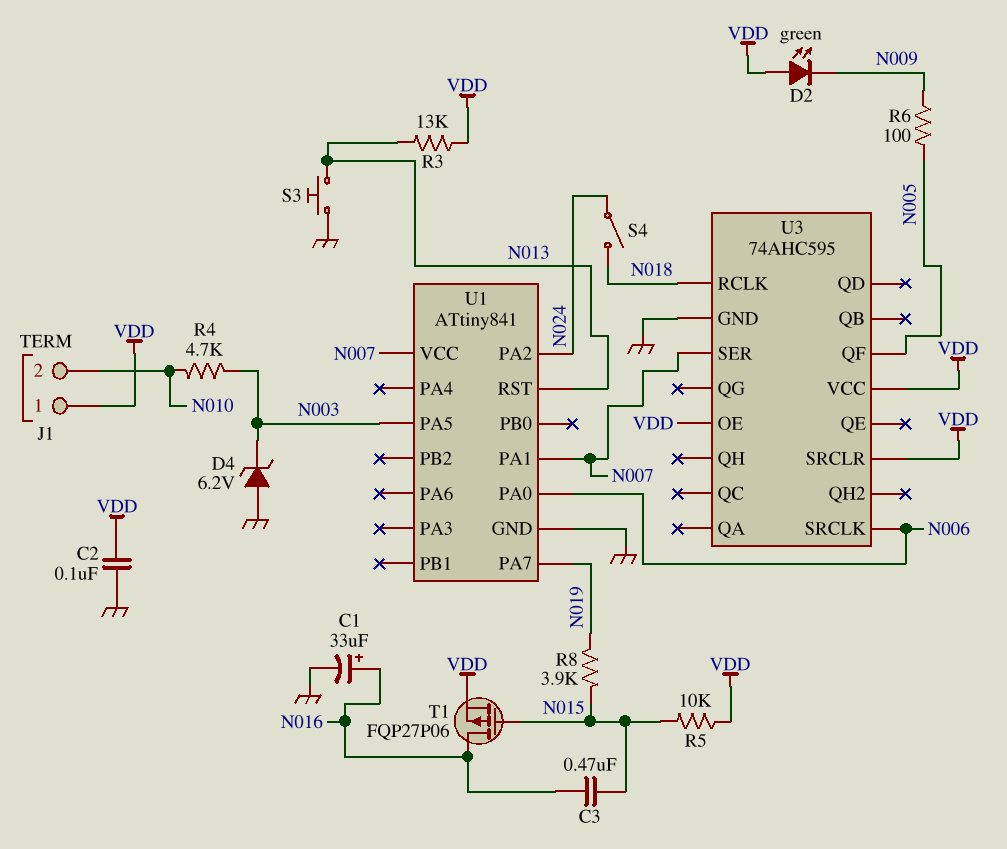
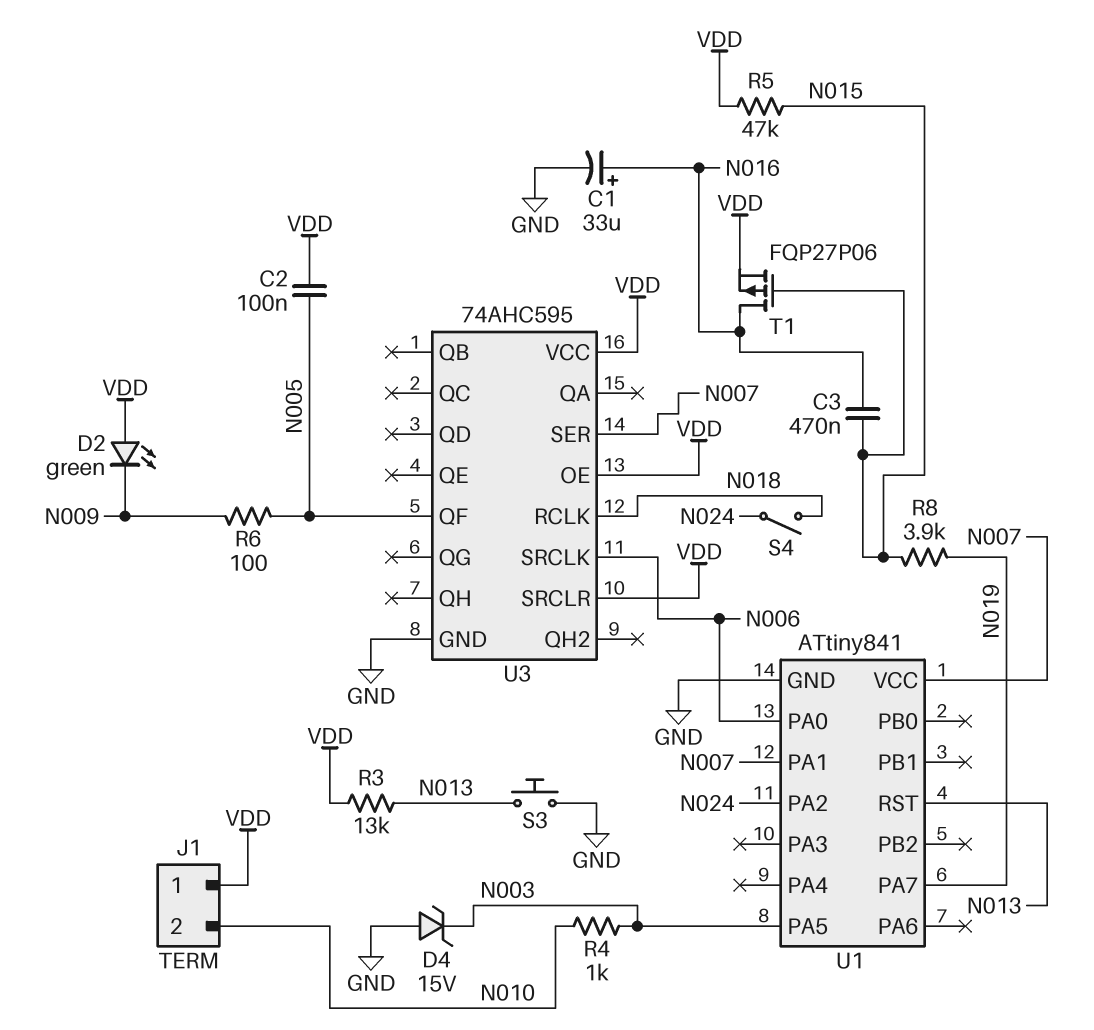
C2: 100nF (GND, VDD) -> 100nF (N005, VDD)
D4: zener 6.2V (A GND, K N003) -> zener 15V (A GND, K N003)
R4: 4.7k (N003, N010) -> 1k (N003, N010)
R5: 10k (N015, VDD) -> 47k (N015, VDD)

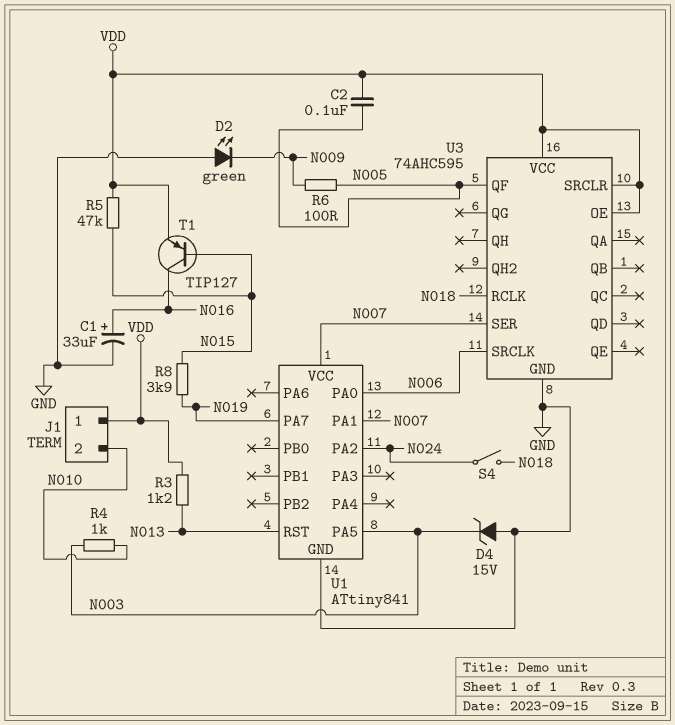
C3: 470nF (N015, N016) -> none
D2: LED green (A VDD, K N009) -> LED green (A GND, K N009)
R3: 13k (N013, VDD) -> 1.2k (N013, VDD)
S3: button (GND, N013) -> none
T1: PMOS FQP27P06 (G N015, D N016, S VDD) -> PNP TIP127 (B N015, C N016, E VDD)

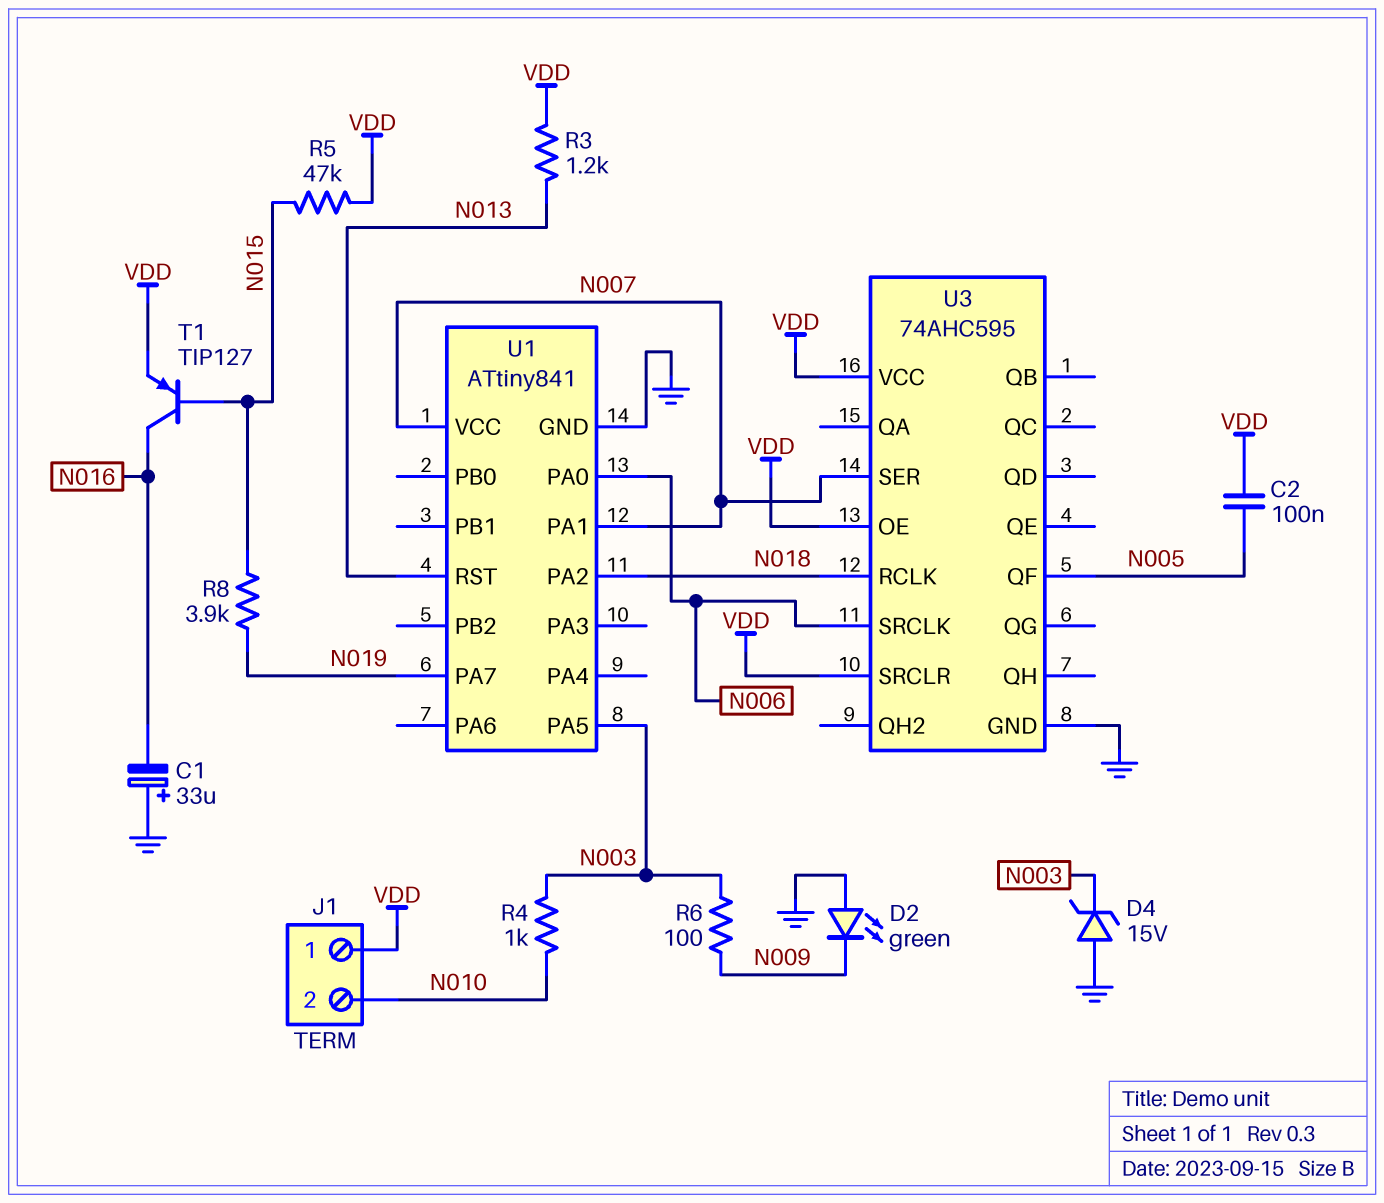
C1: 33uF (plus N016, minus GND) -> 33uF (plus GND, minus N016)
R6: 100 (N005, N009) -> 100 (N003, N009)
S4: switch (N018, N024) -> none
U1 pin PA2: N024 -> N018

